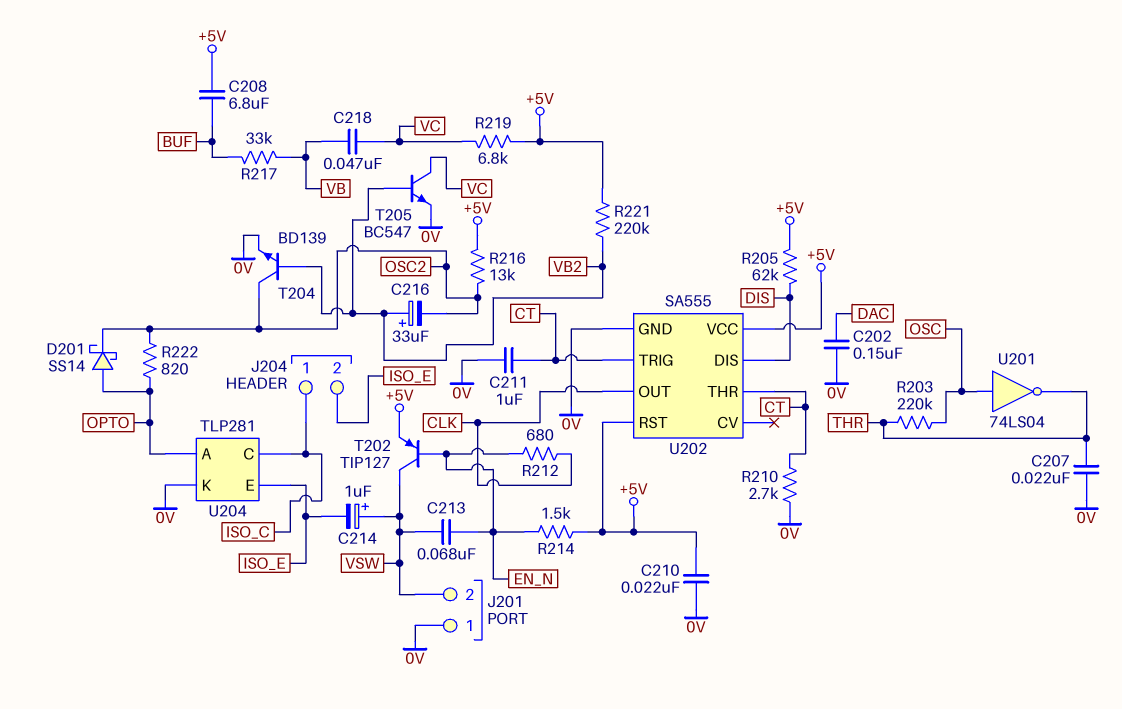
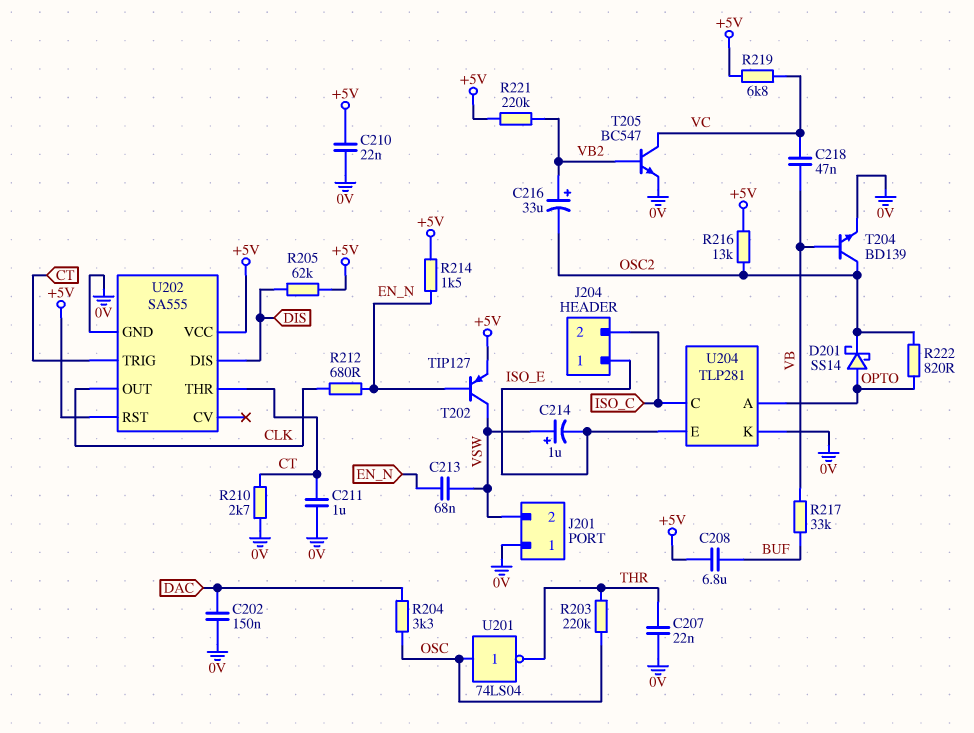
J204 pin 1: ISO_C -> ISO_E
J204 pin 2: ISO_E -> ISO_C
R204: none -> 3.3k (DAC, OSC)
T204: NPN BD139 (B VB2, C OSC2, E 0V) -> NPN BD139 (B VB, C OSC2, E 0V)

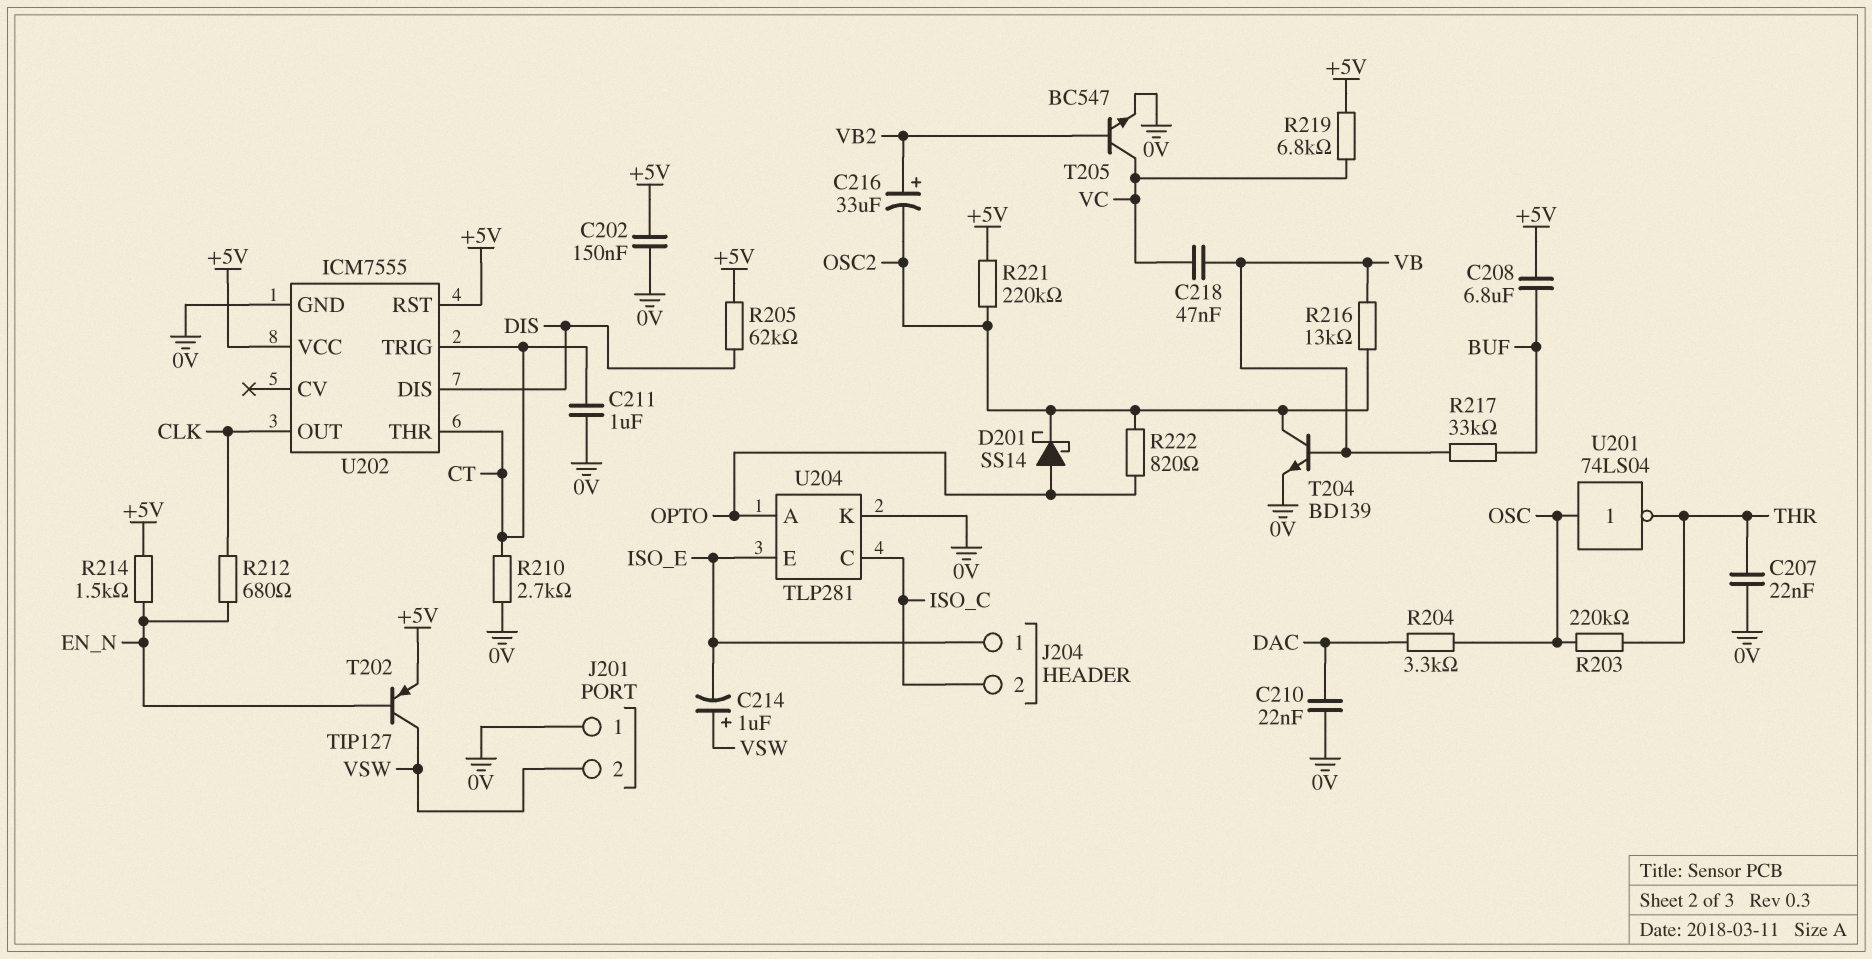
C202: 150nF (0V, DAC) -> 150nF (+5V, 0V)
C210: 22nF (+5V, 0V) -> 22nF (0V, DAC)
C213: 68nF (EN_N, VSW) -> none
R216: 13k (+5V, OSC2) -> 13k (OSC2, VB)
R221: 220k (+5V, VB2) -> 220k (+5V, OSC2)
U202: SA555 -> ICM7555

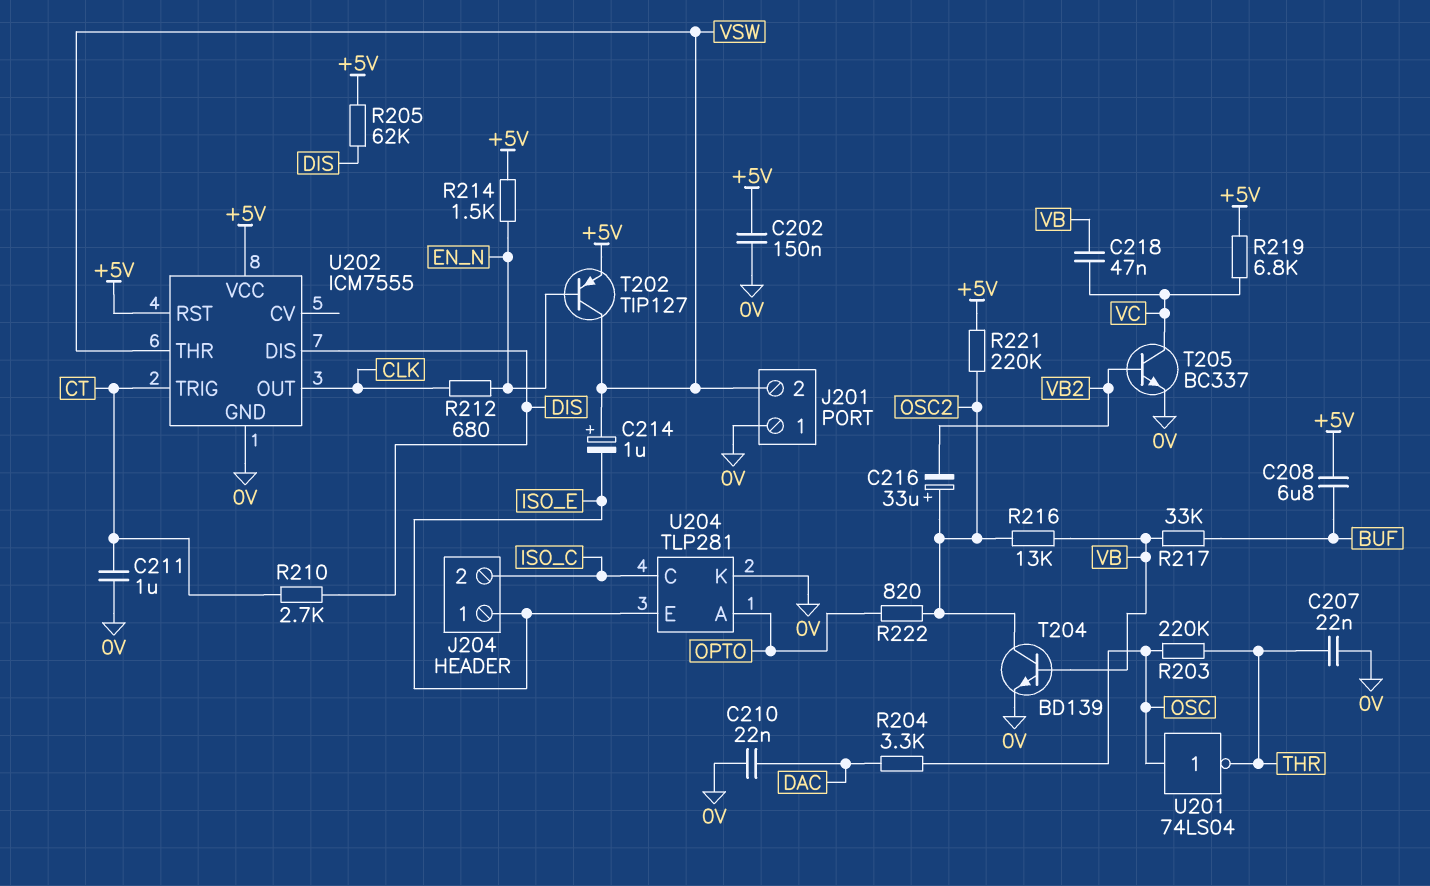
C216: 33uF (plus VB2, minus OSC2) -> 33uF (plus OSC2, minus VB2)
D201: schottky SS14 (A OPTO, K OSC2) -> none
R210: 2.7k (0V, CT) -> 2.7k (CT, DIS)
T205: NPN BC547 (B VB2, C VC, E 0V) -> NPN BC337 (B VB2, C VC, E 0V)
U202 pin THR: CT -> VSW

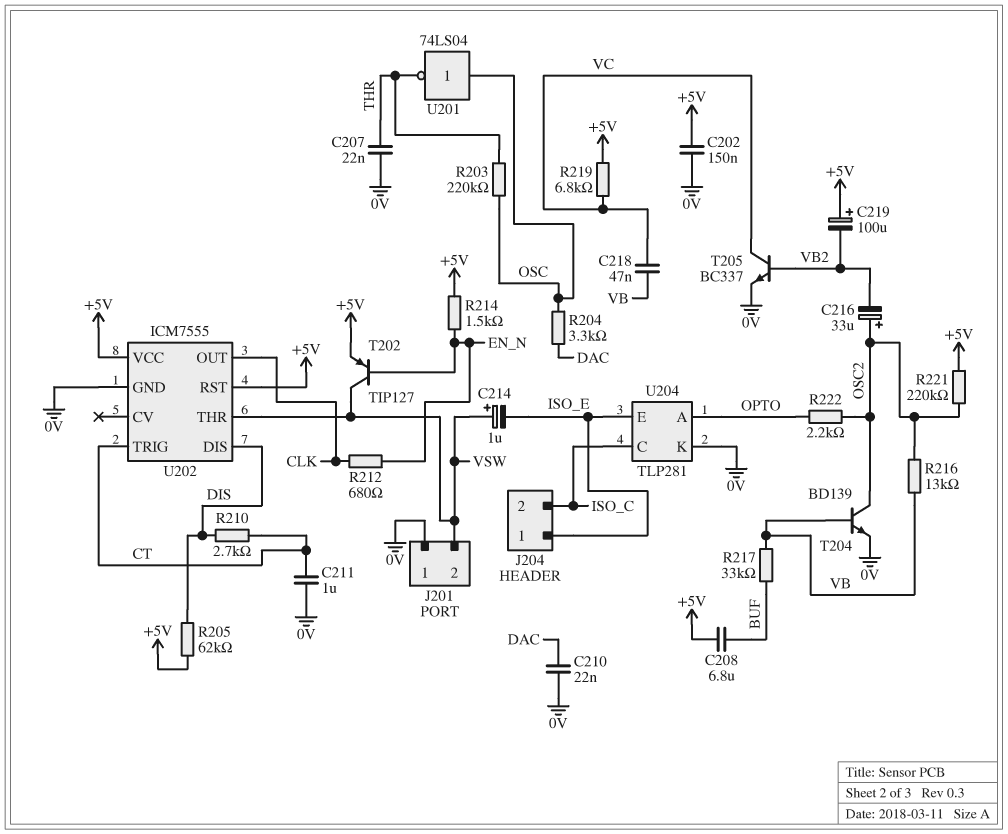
C219: none -> 100uF (plus +5V, minus VB2)
R222: 820 (OPTO, OSC2) -> 2.2k (OPTO, OSC2)

